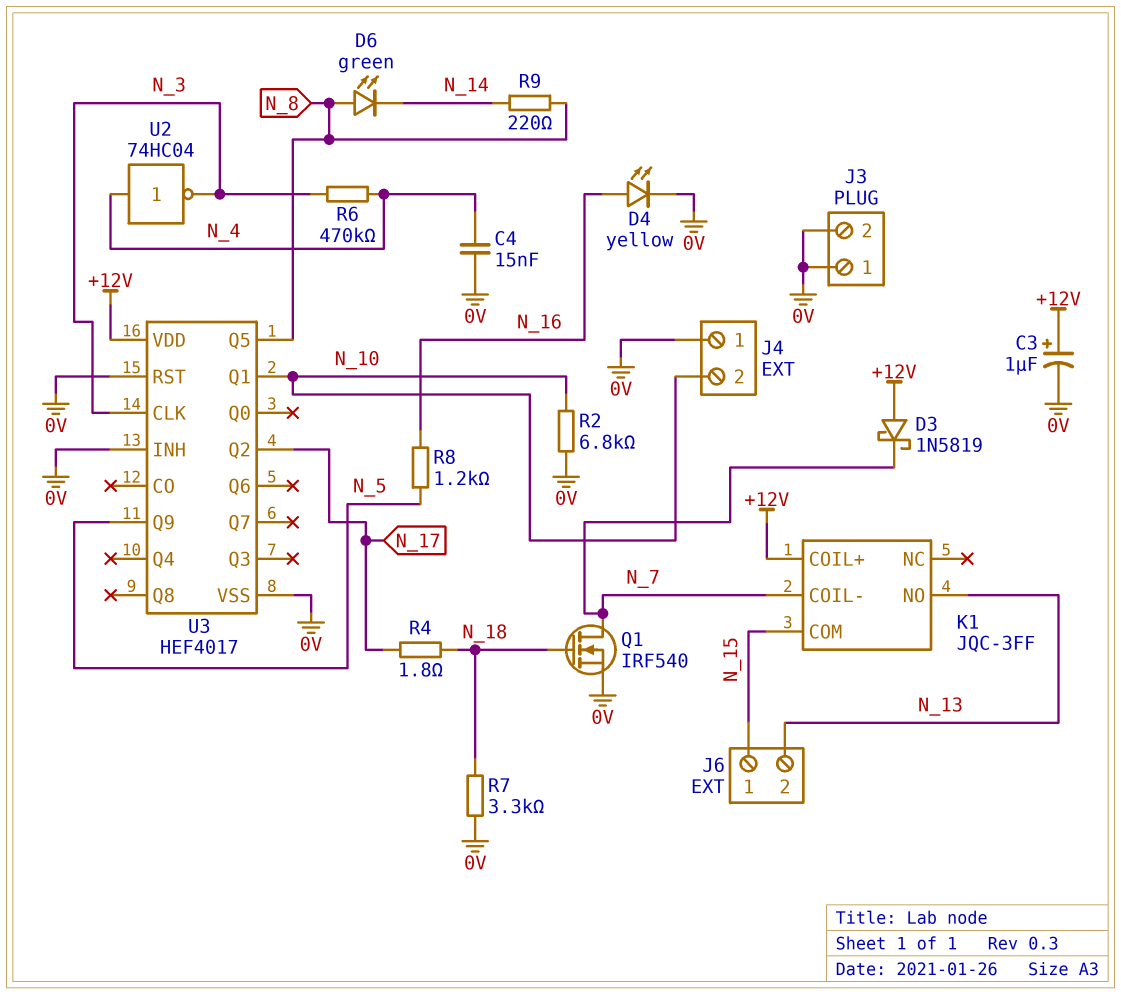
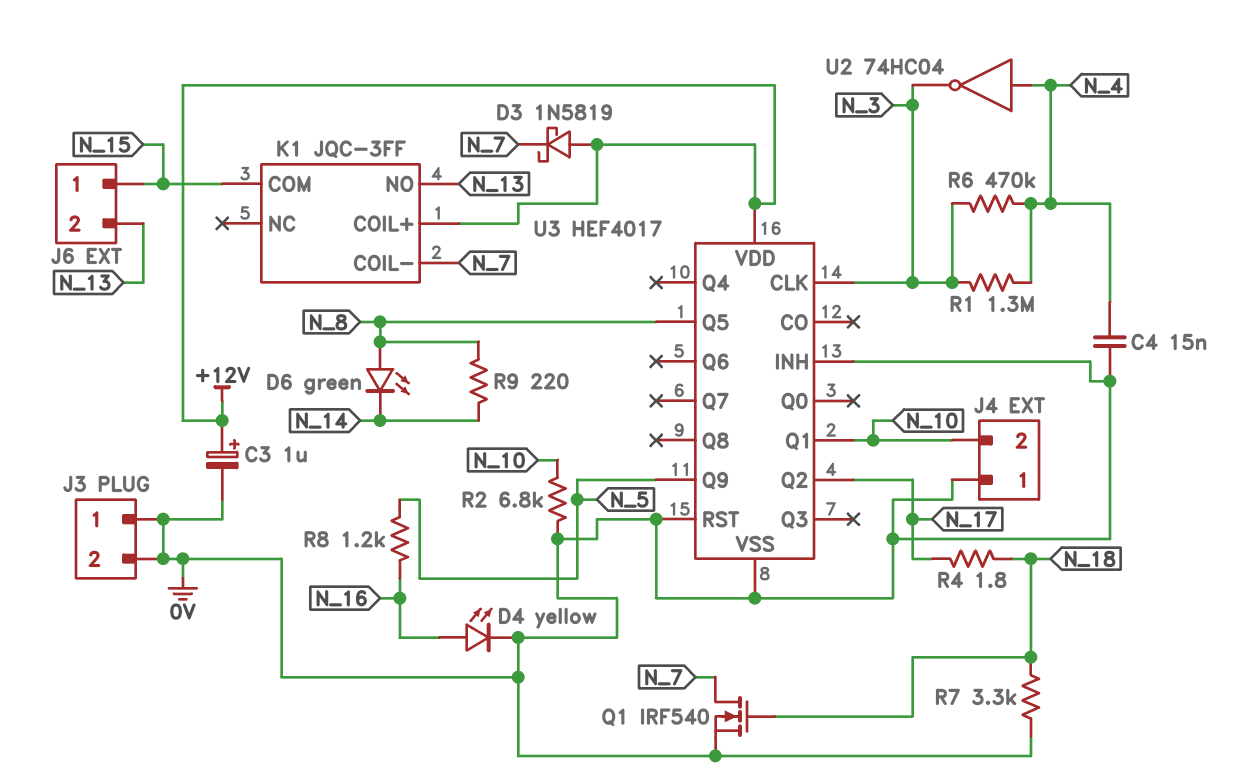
R1: none -> 1.3M (N_3, N_4)

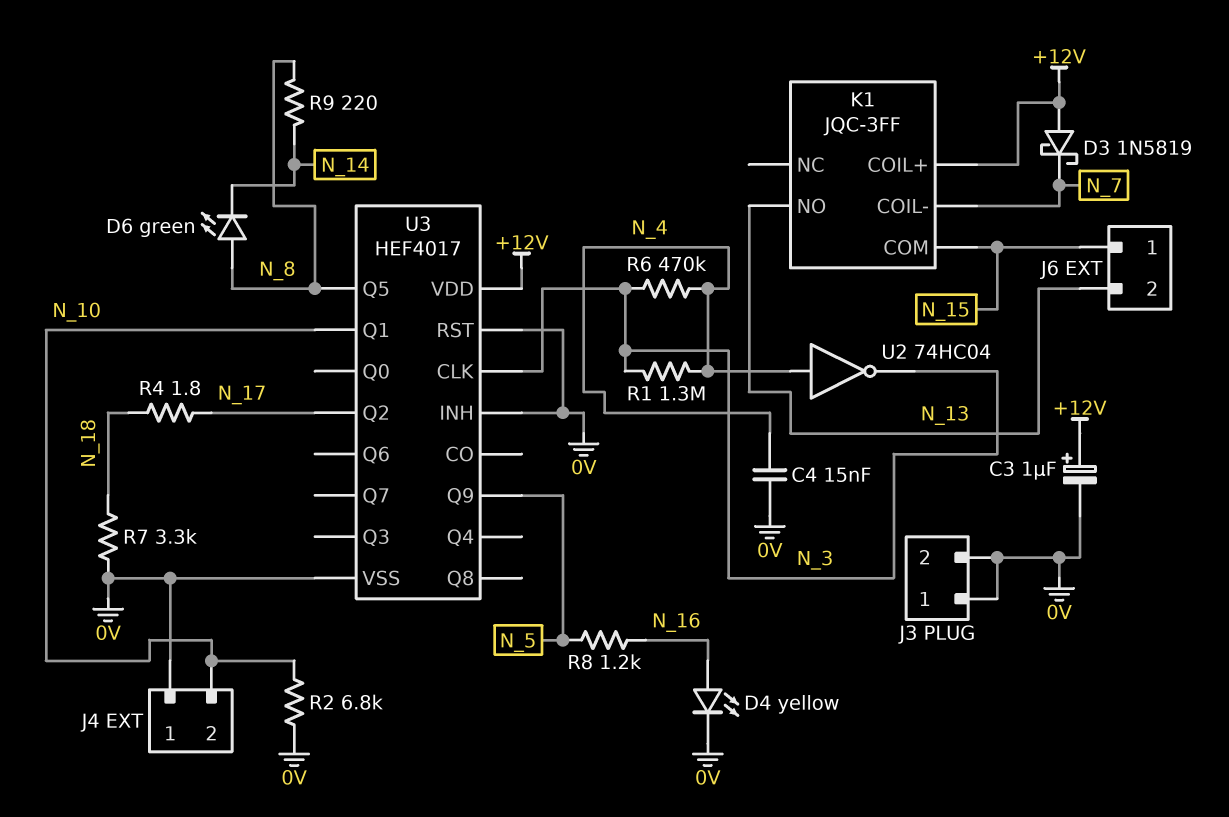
Q1: NMOS IRF540 (G N_18, D N_7, S 0V) -> none

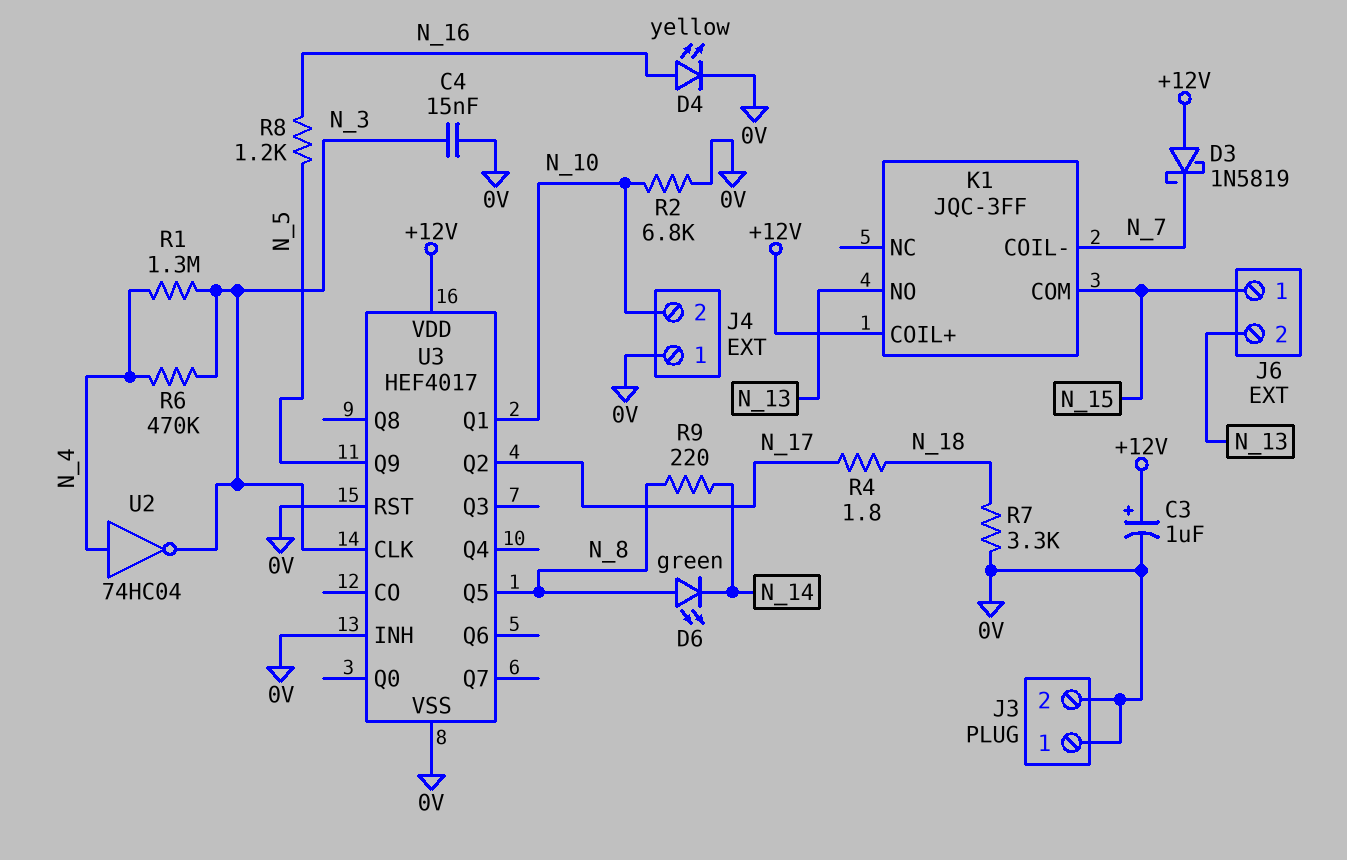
C4: 15nF (0V, N_4) -> 15nF (0V, N_3)

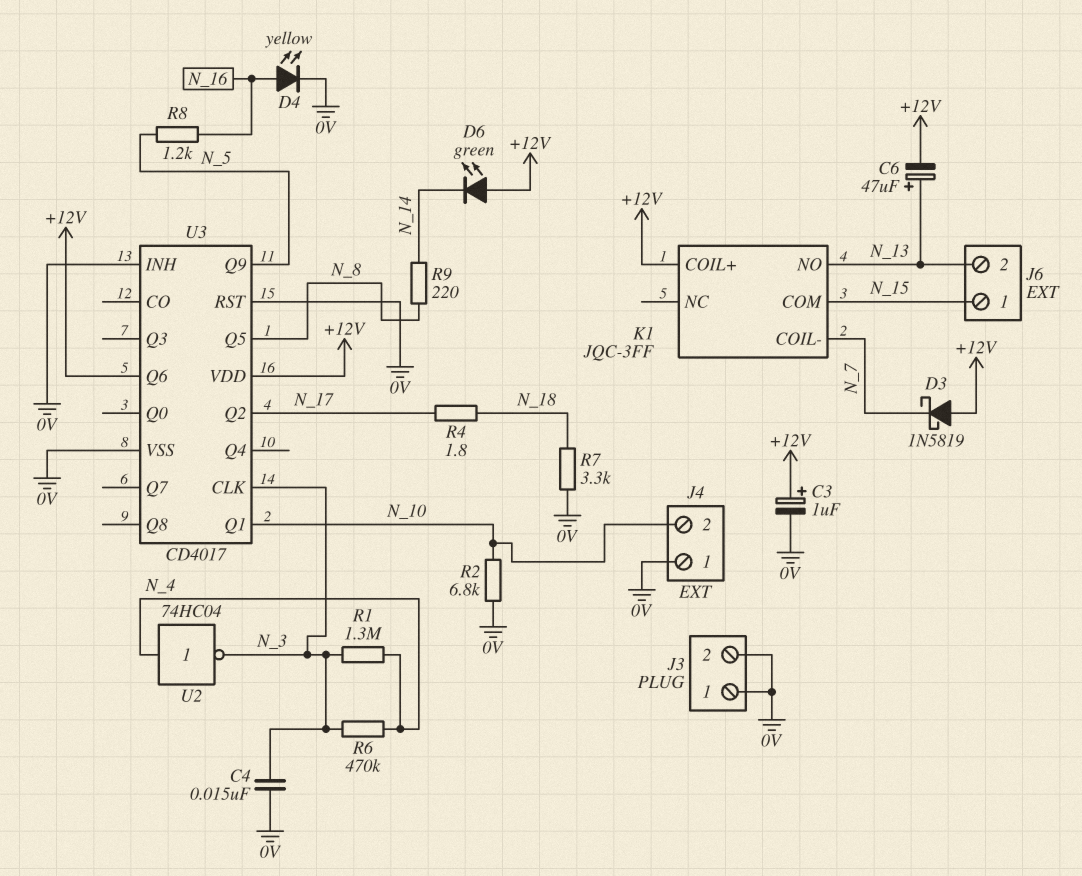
C6: none -> 47uF (plus N_13, minus +12V)
D6: LED green (A N_8, K N_14) -> LED green (A +12V, K N_14)
U3: HEF4017 -> CD4017
U3 pin Q6: none -> +12V

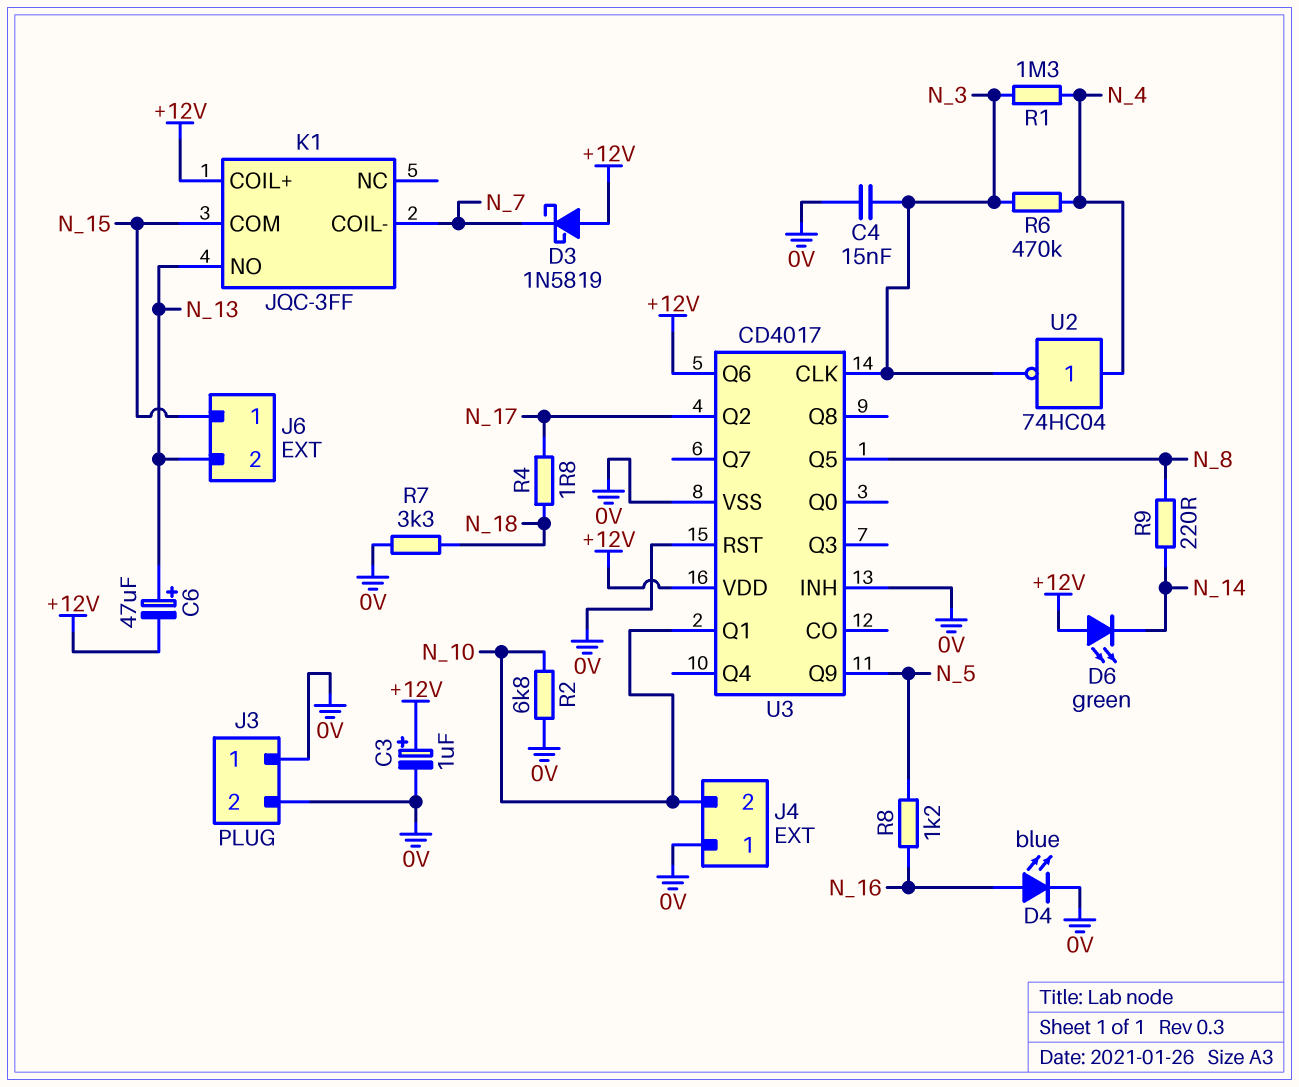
D4: LED yellow (A N_16, K 0V) -> LED blue (A N_16, K 0V)

